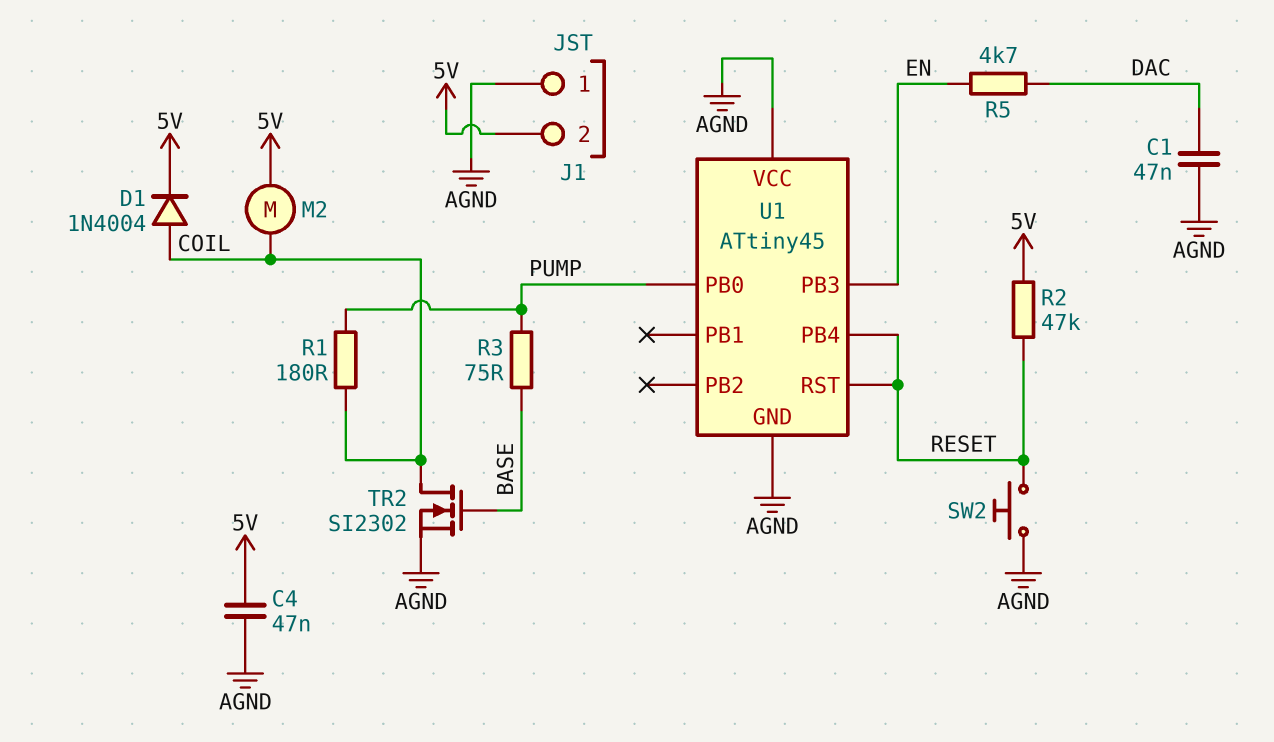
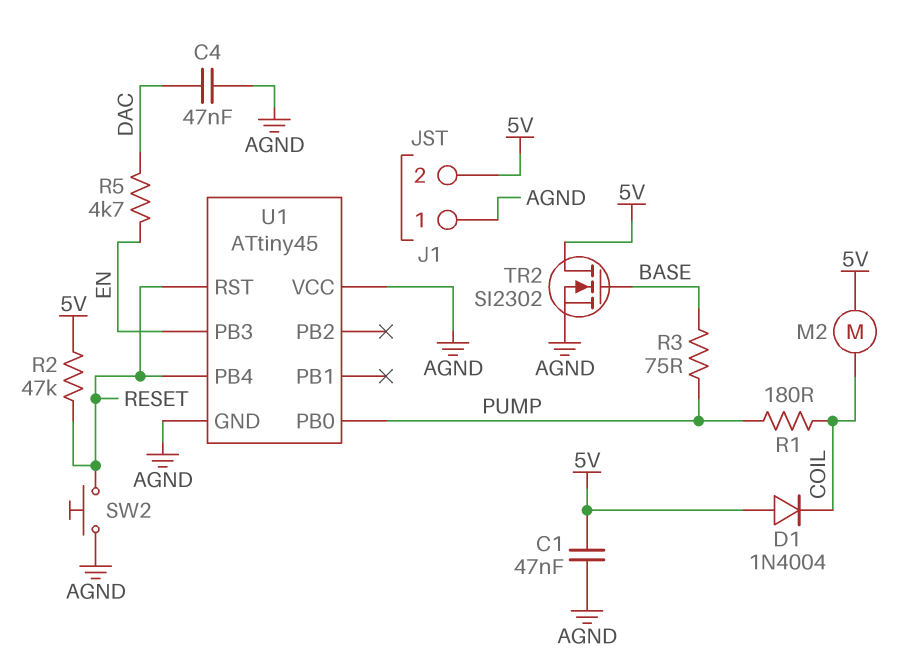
C1: 47nF (AGND, DAC) -> 47nF (5V, AGND)
C4: 47nF (5V, AGND) -> 47nF (AGND, DAC)
D1: diode 1N4004 (A COIL, K 5V) -> diode 1N4004 (A 5V, K COIL)
TR2: NMOS SI2302 (G BASE, D COIL, S AGND) -> NMOS SI2302 (G BASE, D 5V, S AGND)

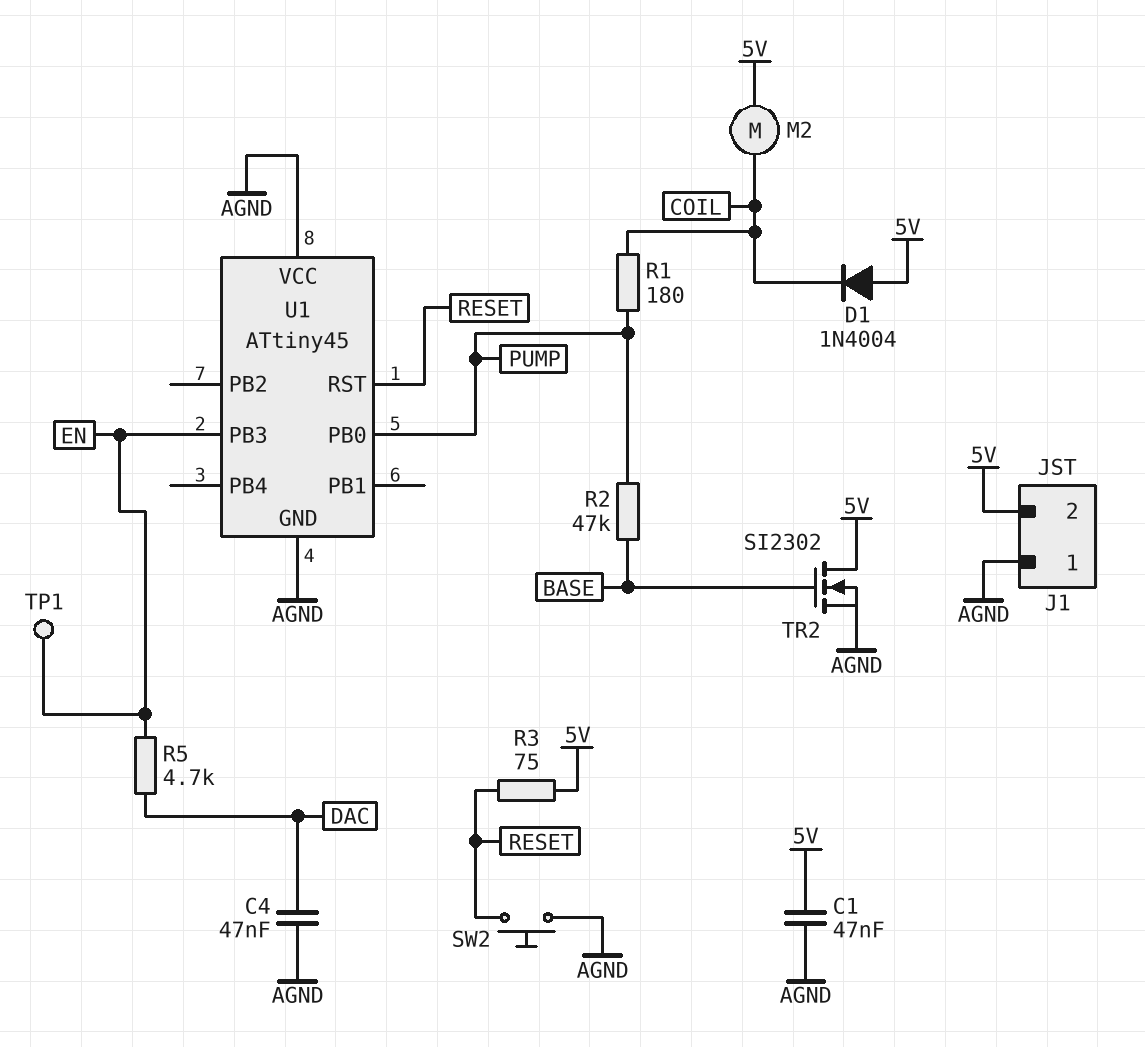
R2: 47k (5V, RESET) -> 47k (BASE, PUMP)
R3: 75 (BASE, PUMP) -> 75 (5V, RESET)
TP1: none -> test point (EN)
U1 pin PB4: RESET -> none

